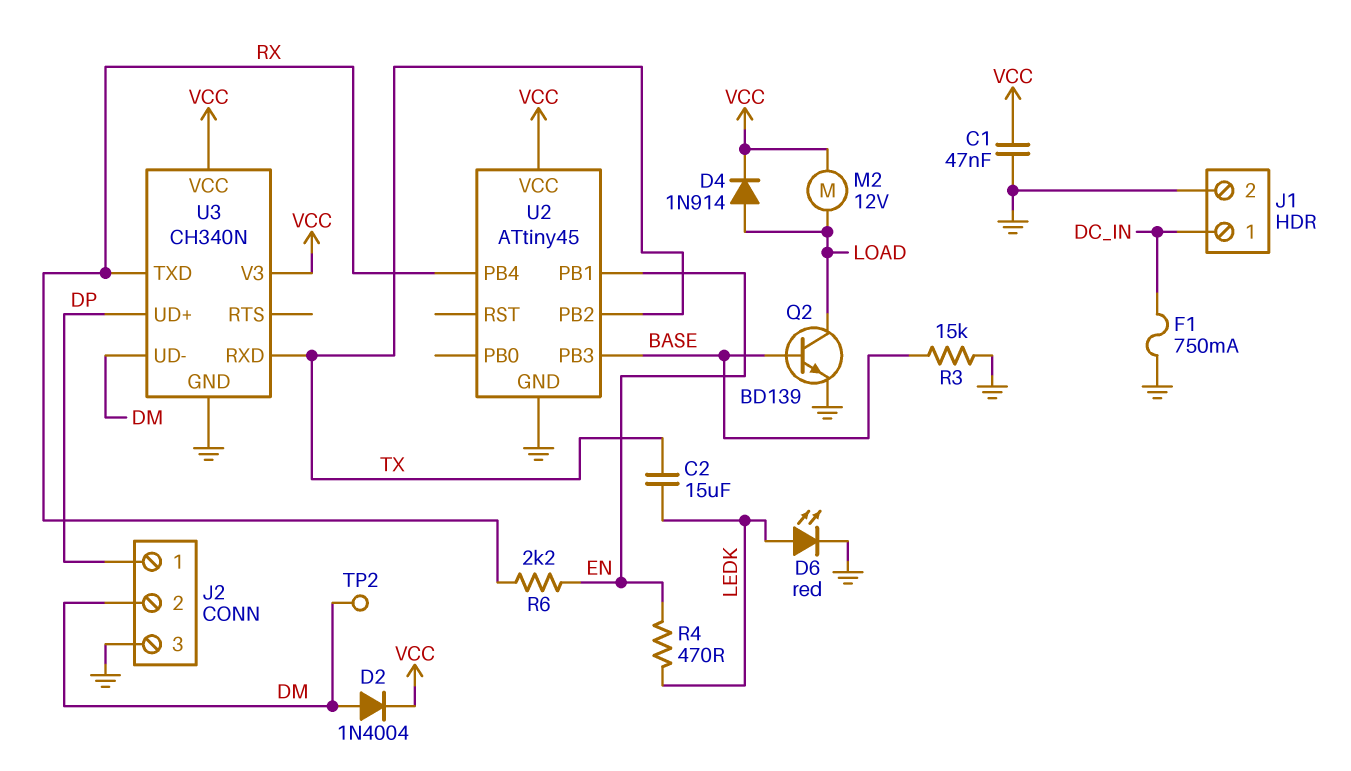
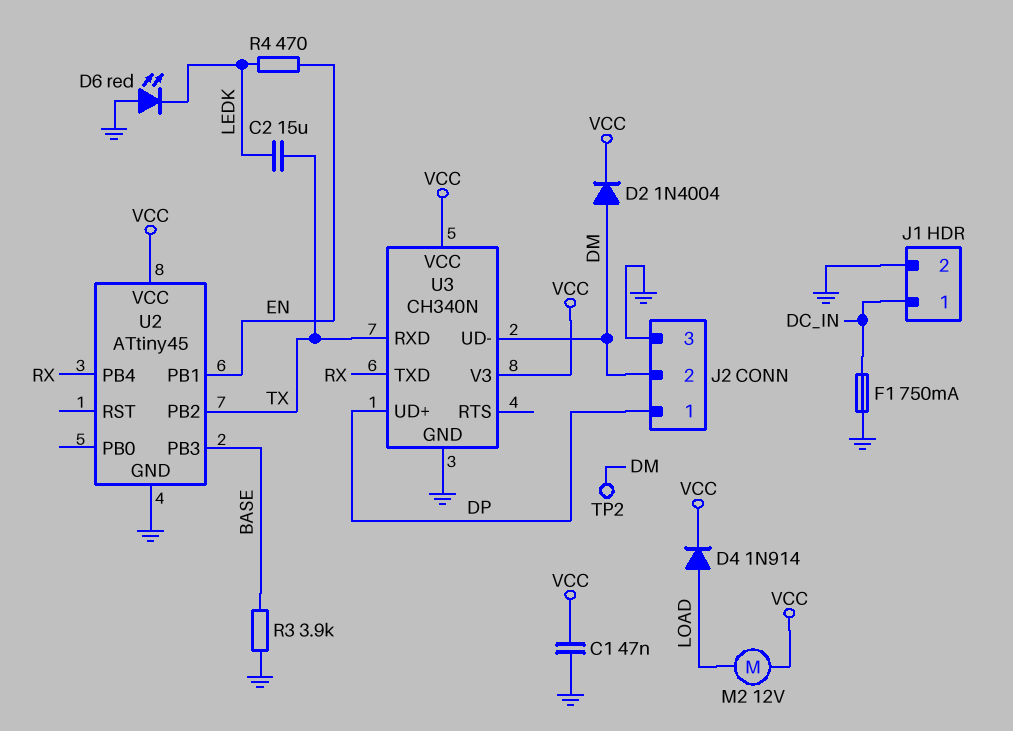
D6: LED red (A LEDK, K GND) -> LED red (A GND, K LEDK)
Q2: NPN BD139 (B BASE, C LOAD, E GND) -> none
R3: 15k (BASE, GND) -> 3.9k (BASE, GND)
R6: 2.2k (EN, RX) -> none

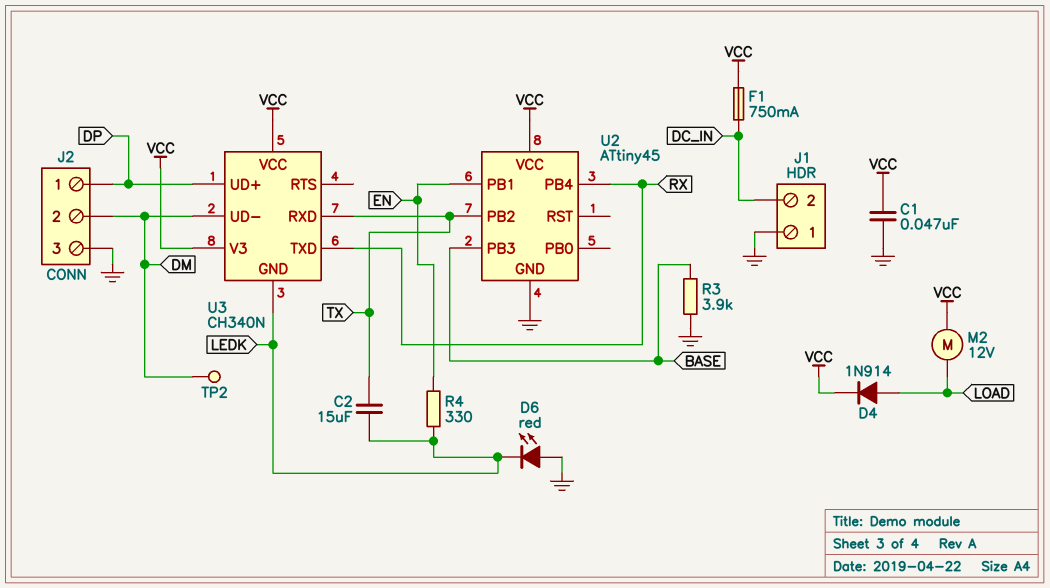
D2: diode 1N4004 (A DM, K VCC) -> none
F1: 750mA (DC_IN, GND) -> 750mA (DC_IN, VCC)
J1 pin 1: DC_IN -> GND
J1 pin 2: GND -> DC_IN
R4: 470 (EN, LEDK) -> 330 (EN, LEDK)
U3 pin GND: GND -> LEDK

